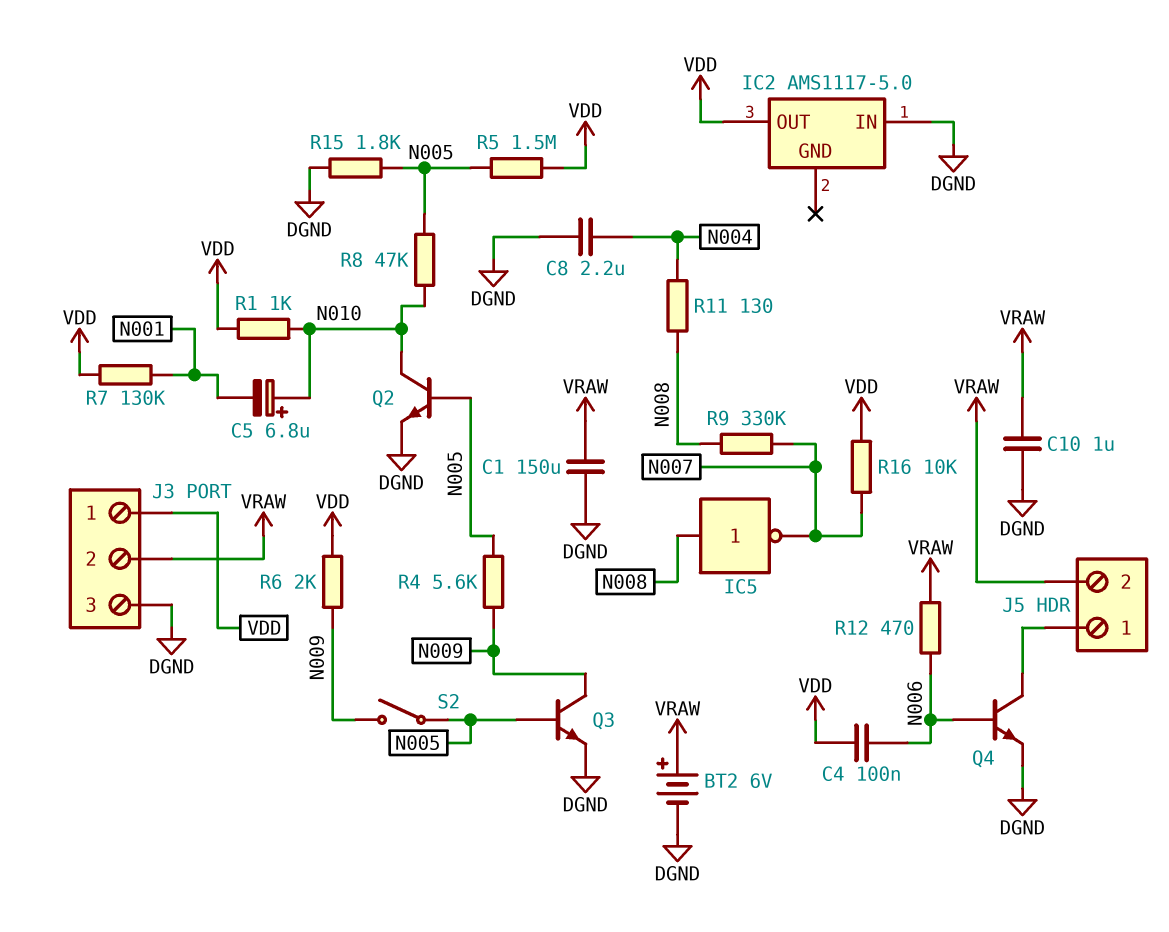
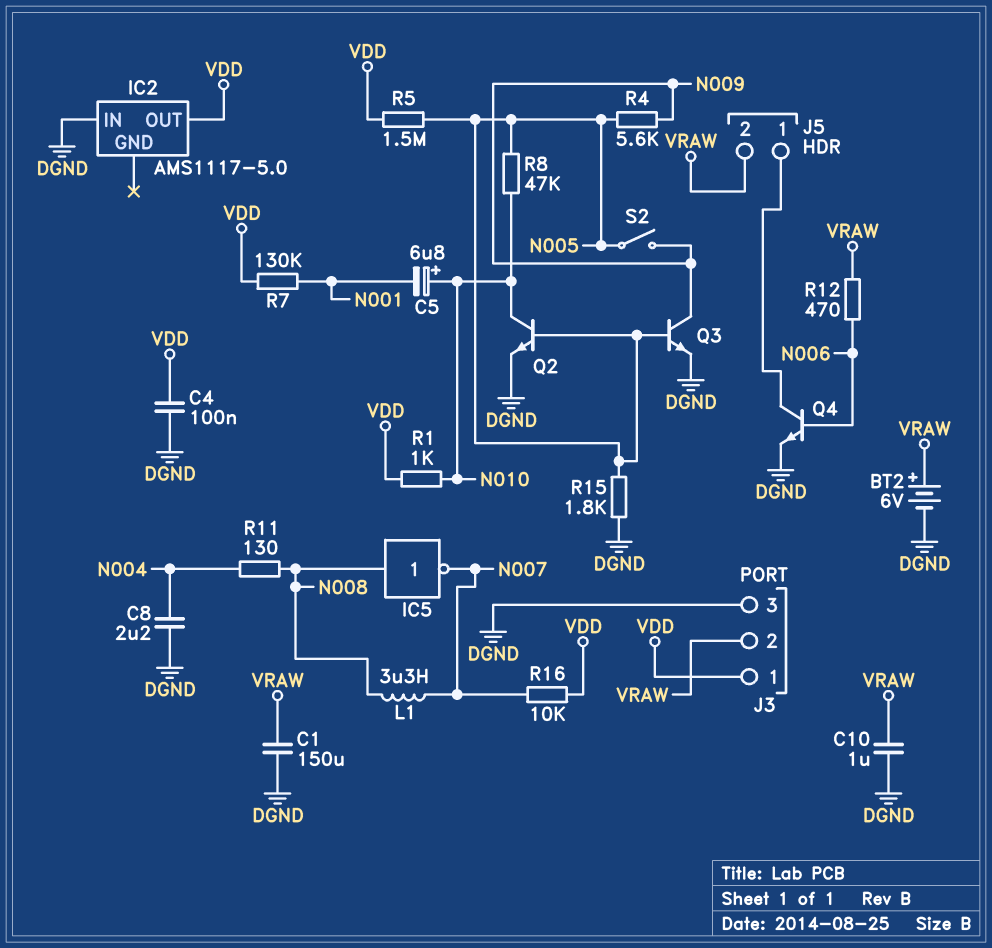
C4: 100nF (N006, VDD) -> 100nF (DGND, VDD)
L1: none -> 3.3uH (N007, N008)
R6: 2k (N009, VDD) -> none
R9: 330k (N007, N008) -> none

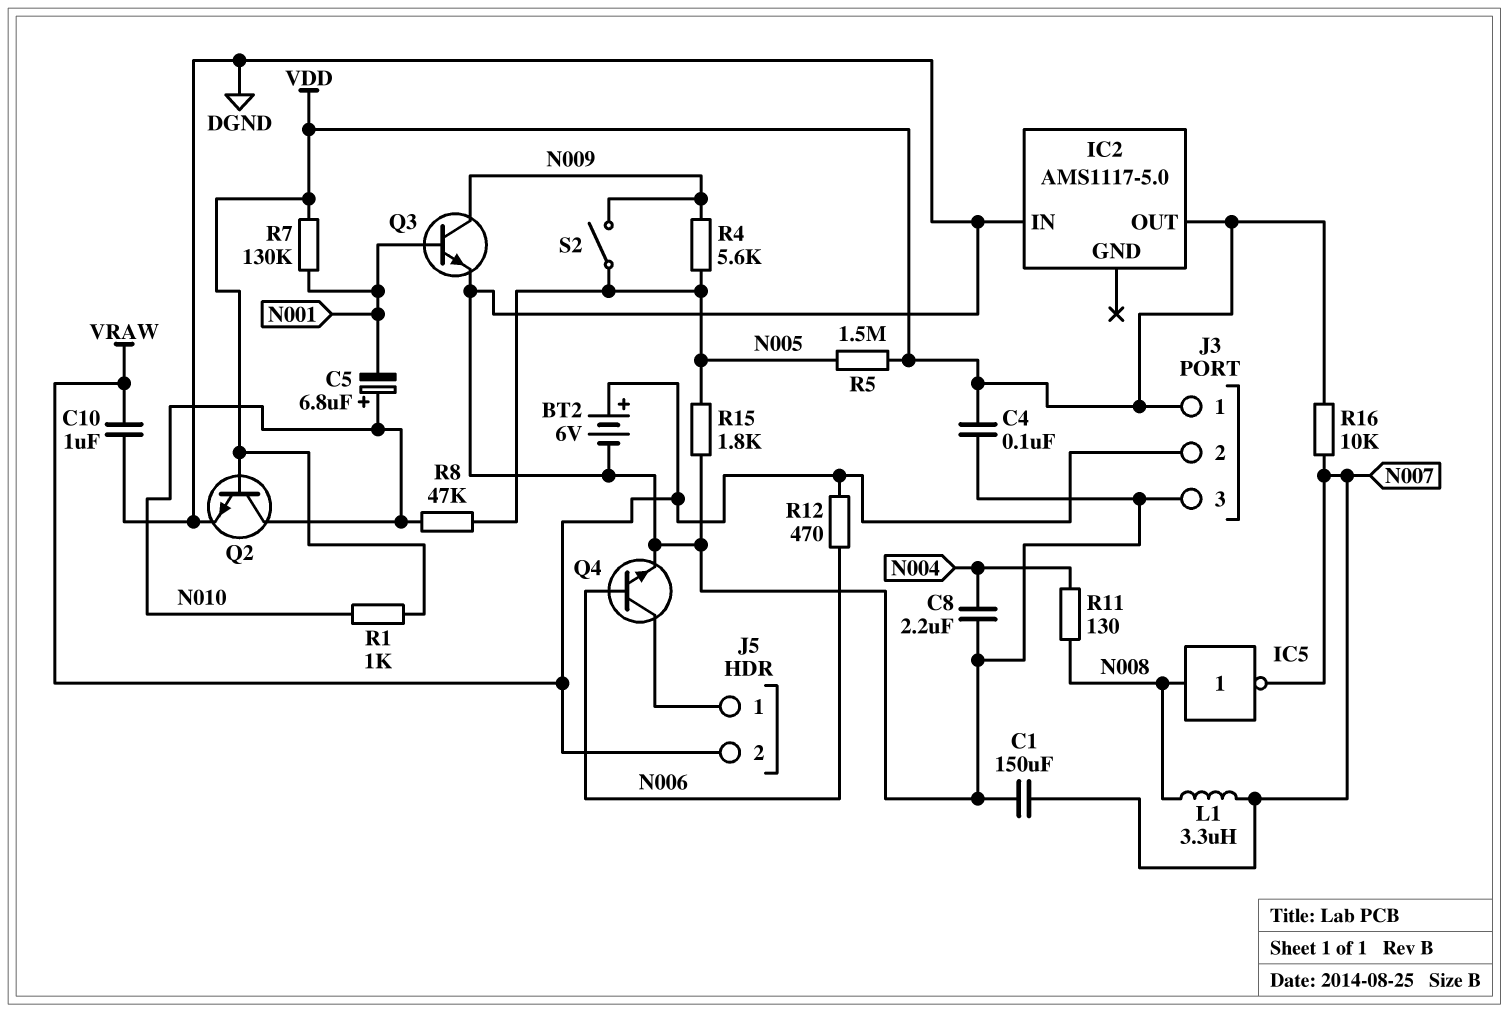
C1: 150uF (DGND, VRAW) -> 150uF (DGND, N007)
Q2: NPN (B N005, C N010, E DGND) -> NPN (B VDD, C N010, E DGND)
Q3: NPN (B N005, C N009, E DGND) -> NPN (B N001, C N009, E DGND)

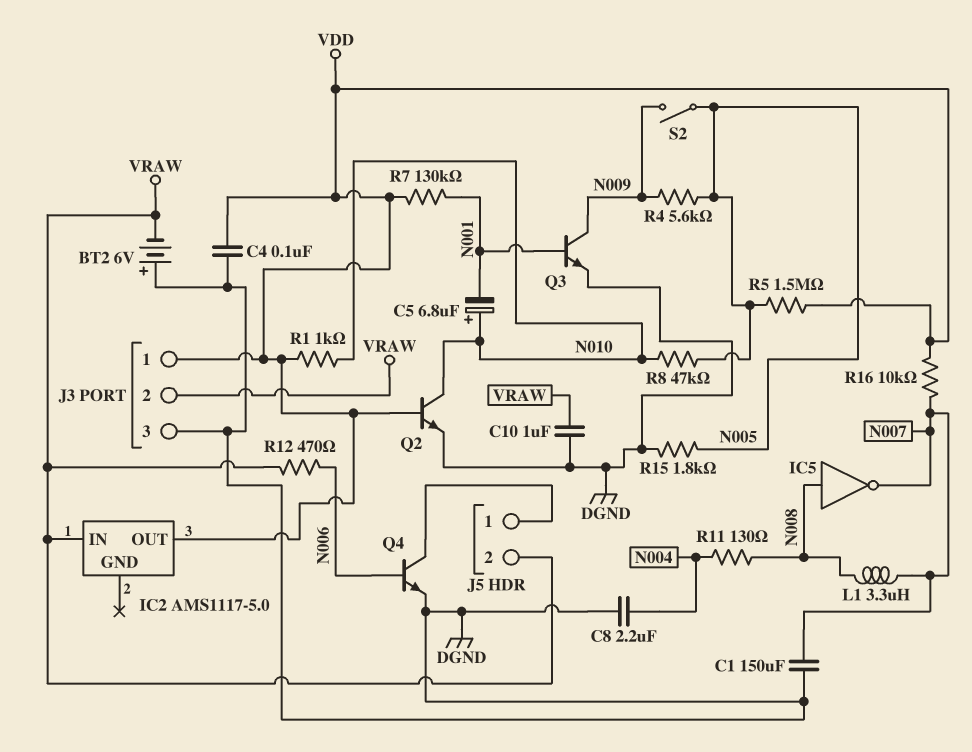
BT2: 6V (plus VRAW, minus DGND) -> 6V (plus DGND, minus VRAW)
IC2 pin IN: DGND -> VRAW

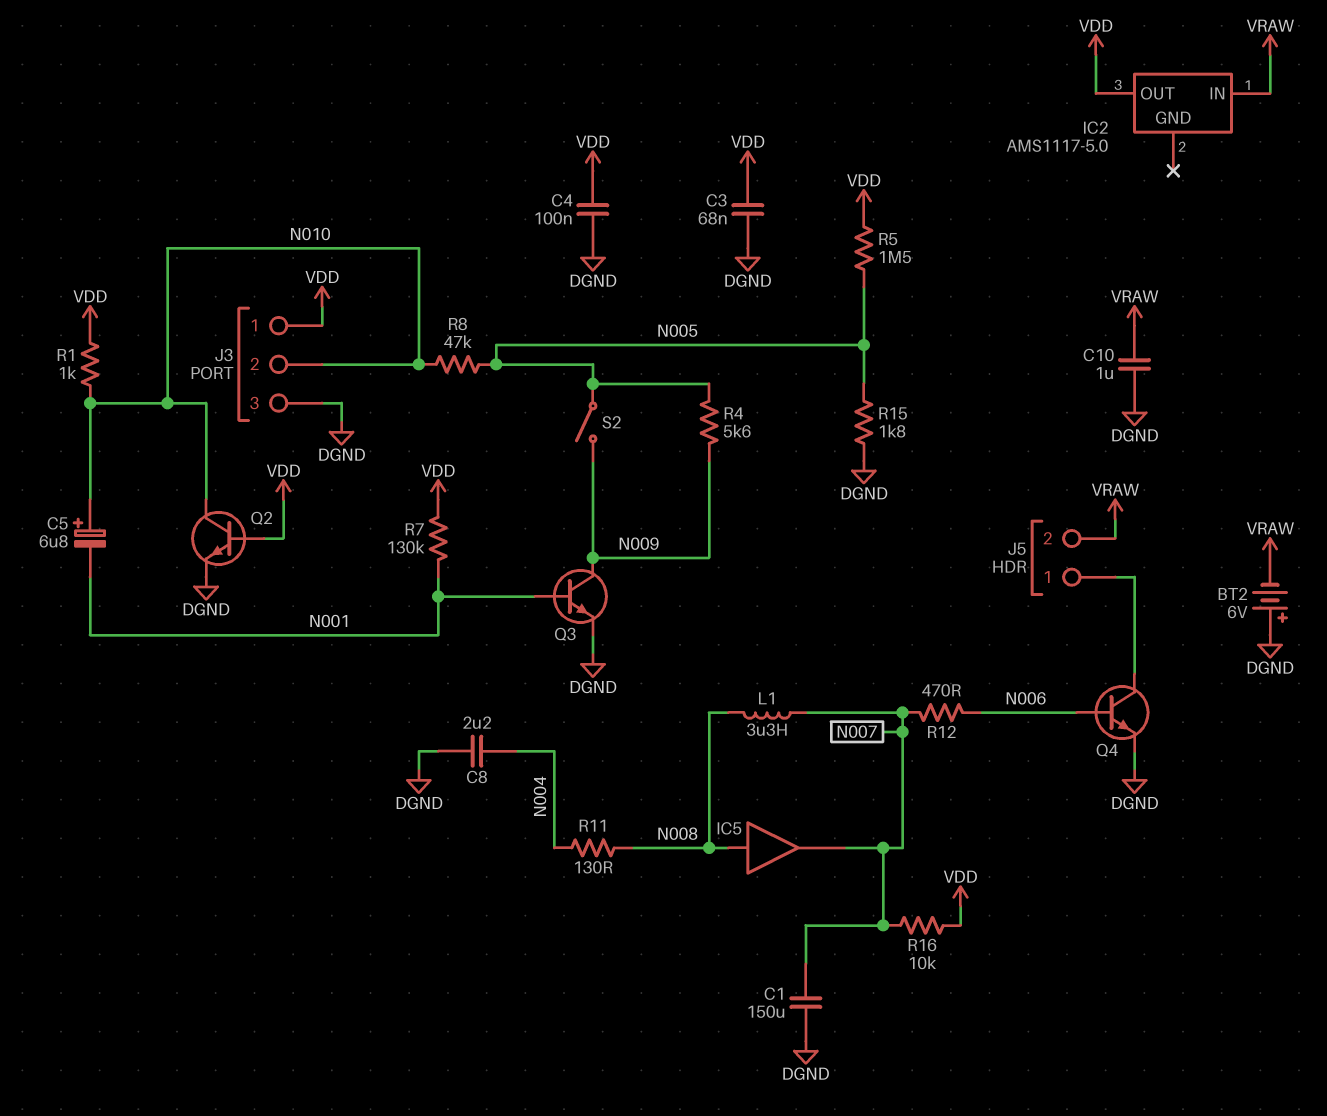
C3: none -> 68nF (DGND, VDD)
IC5: NOT (in N008, out N007) -> buffer (in N008, out N007)
J3 pin 2: VRAW -> N010
R12: 470 (N006, VRAW) -> 470 (N006, N007)

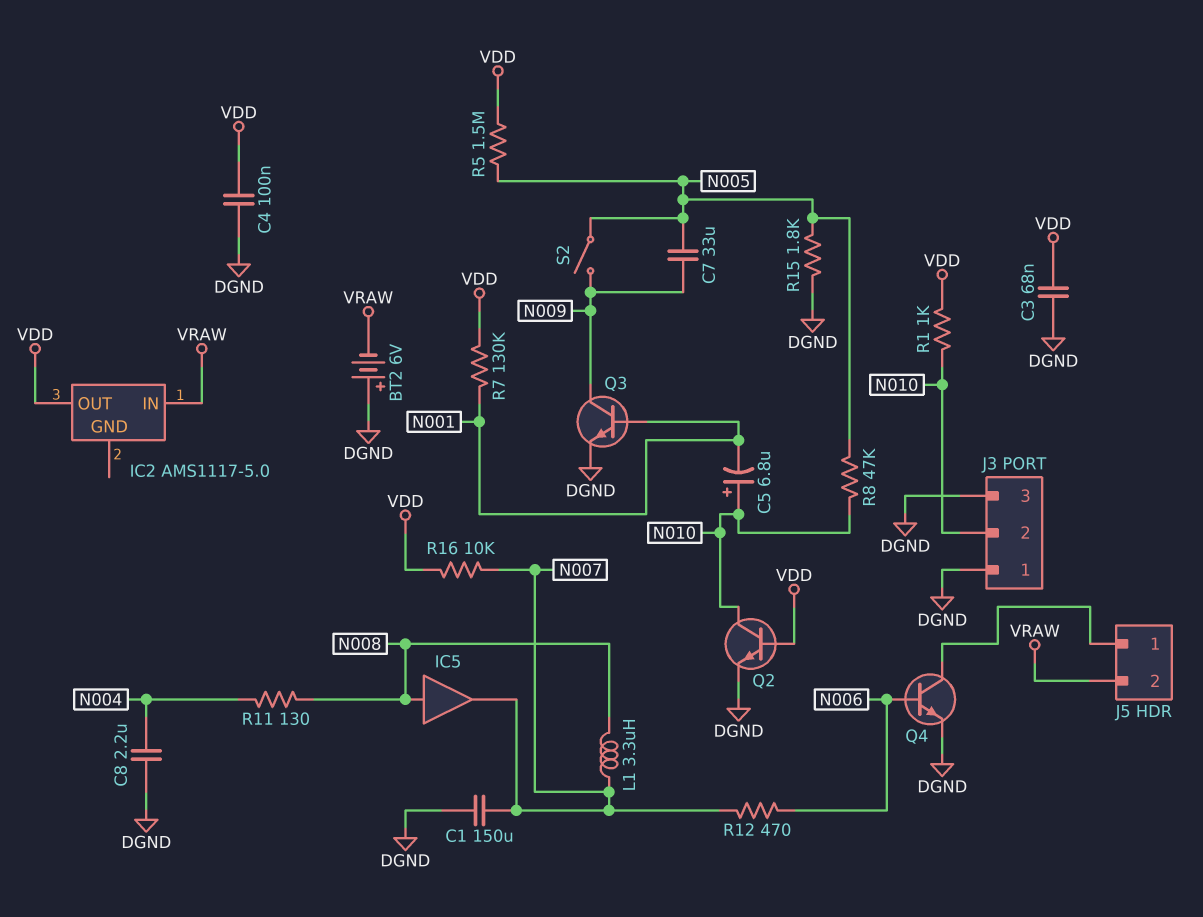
C7: none -> 33uF (N005, N009)
C10: 1uF (DGND, VRAW) -> none
J3 pin 1: VDD -> DGND
R4: 5.6k (N005, N009) -> none

